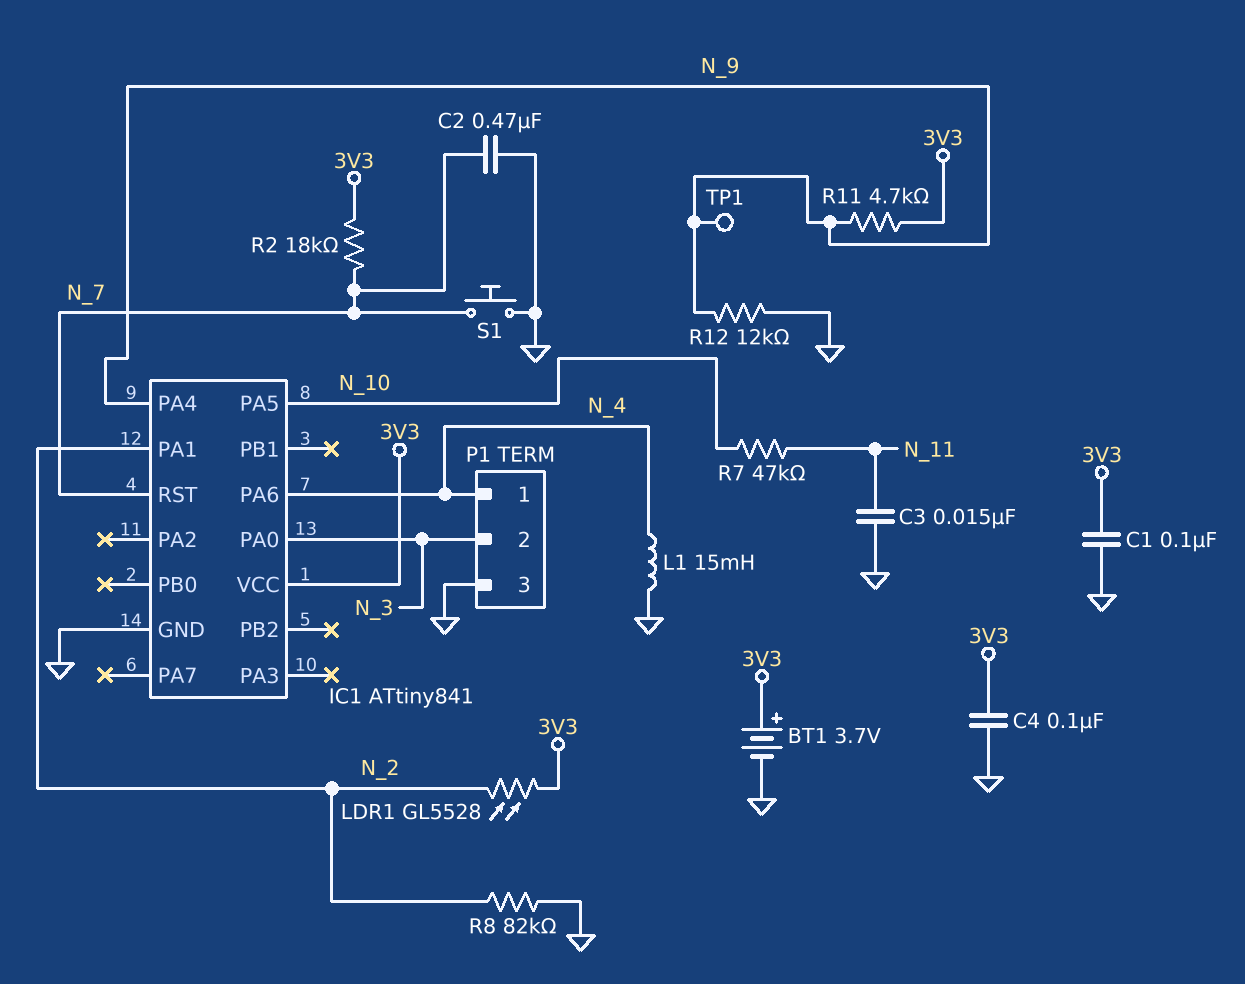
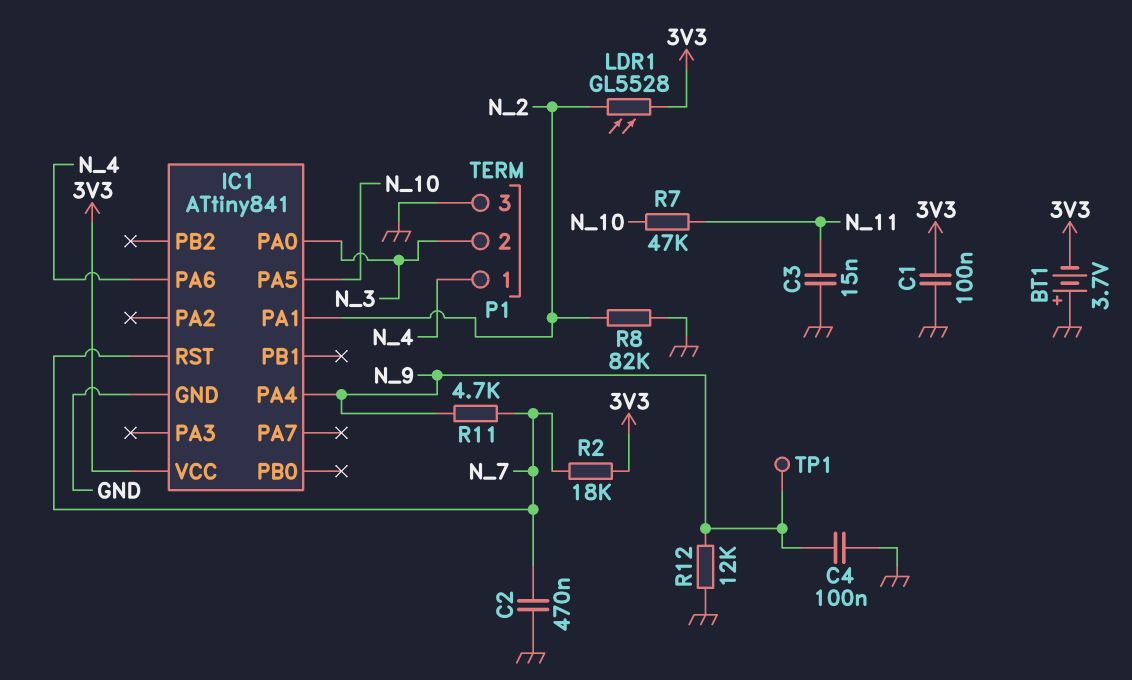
BT1: 3.7V (plus 3V3, minus GND) -> 3.7V (plus GND, minus 3V3)
C4: 100nF (3V3, GND) -> 100nF (GND, N_9)
L1: 15mH (GND, N_4) -> none
R11: 4.7k (3V3, N_9) -> 4.7k (N_7, N_9)
S1: button (GND, N_7) -> none

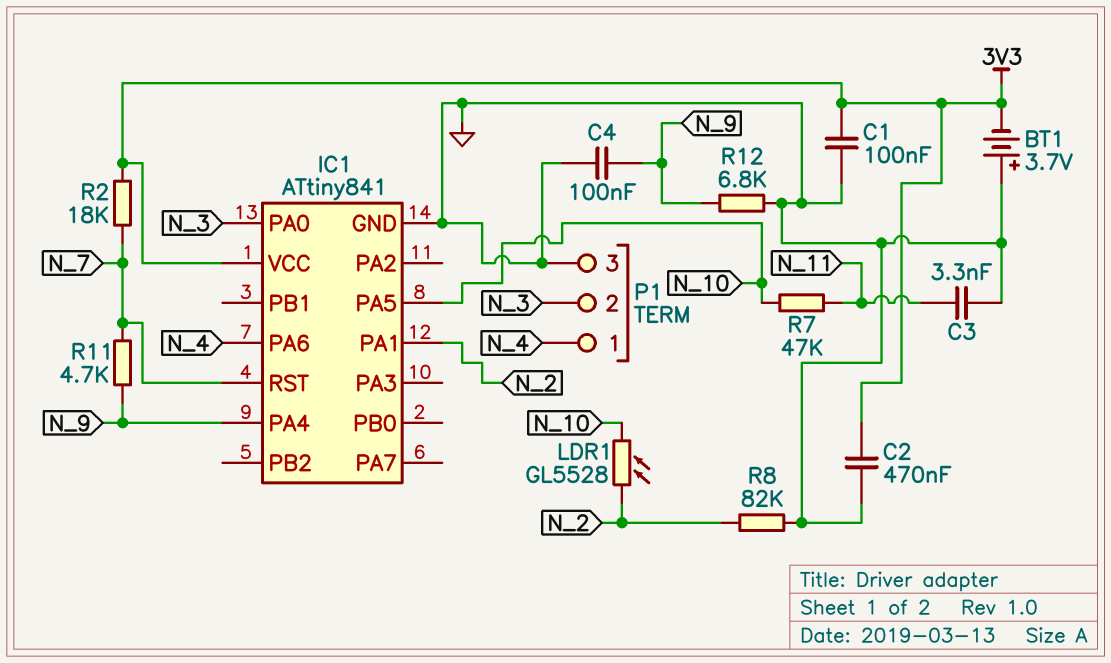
C2: 470nF (GND, N_7) -> 470nF (3V3, GND)
C3: 15nF (GND, N_11) -> 3.3nF (GND, N_11)
LDR1: GL5528 (3V3, N_2) -> GL5528 (N_2, N_10)
R12: 12k (GND, N_9) -> 6.8k (GND, N_9)
TP1: test point (N_9) -> none

